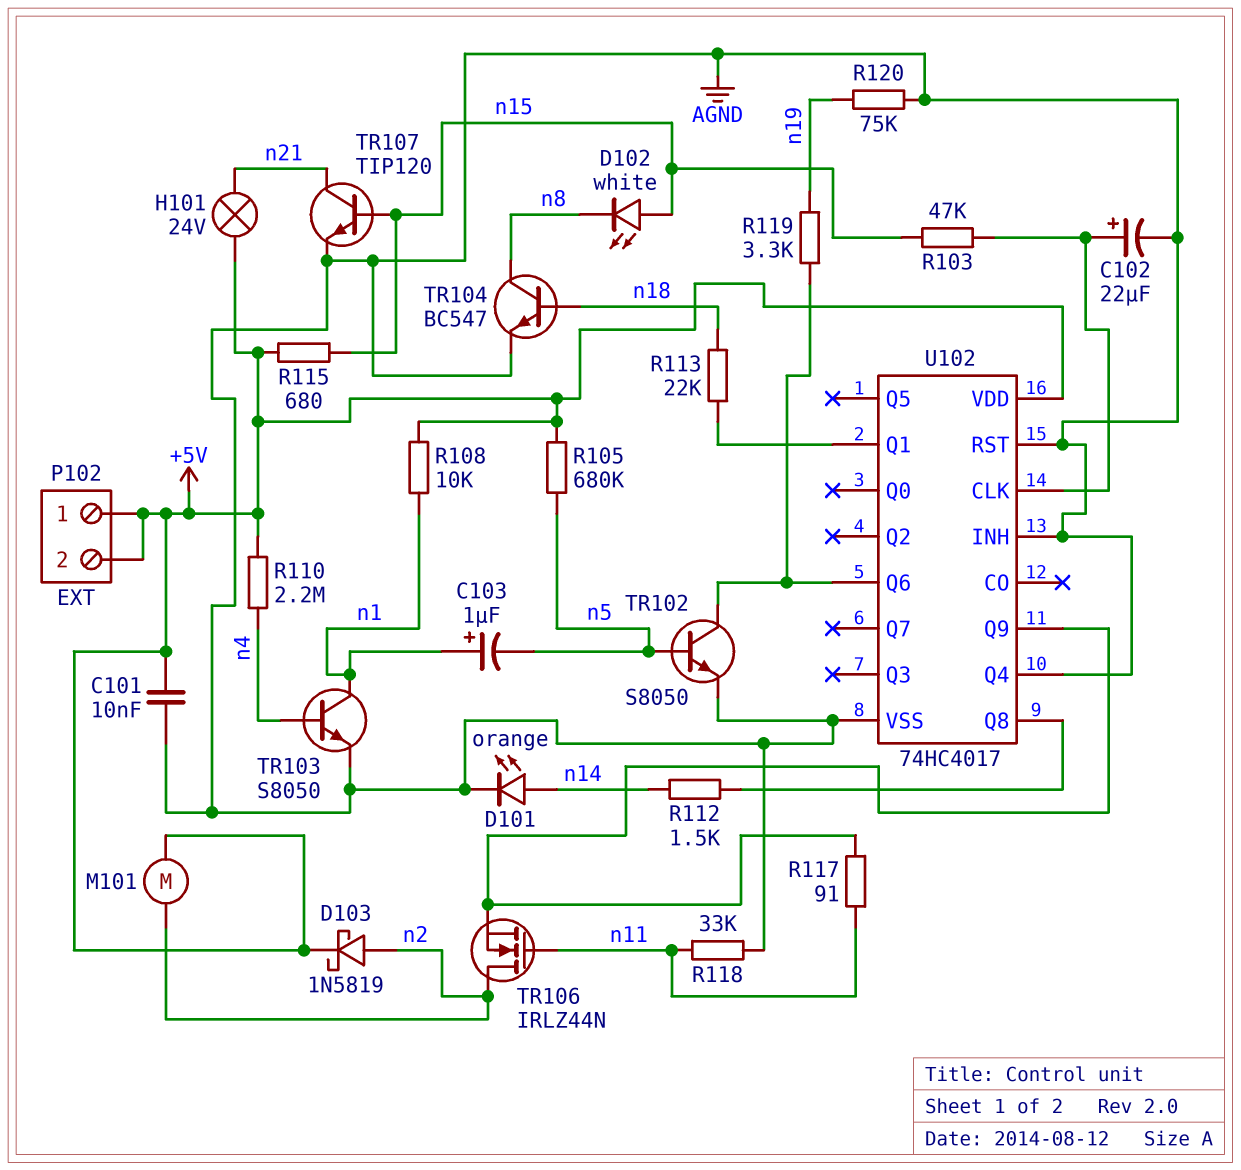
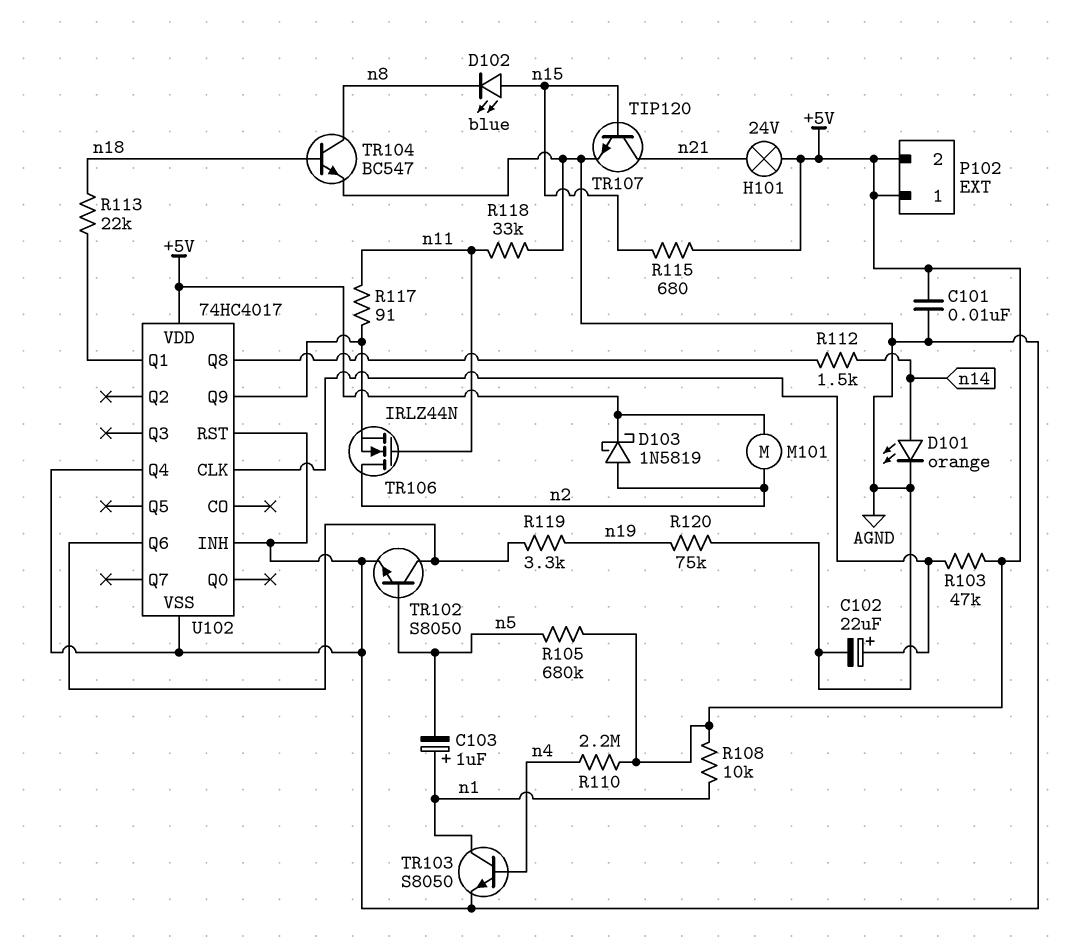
D102: LED white (A n15, K n8) -> LED blue (A n15, K n8)
R103: 47k (U102/CLK, n15) -> 47k (+5V, U102/CLK)

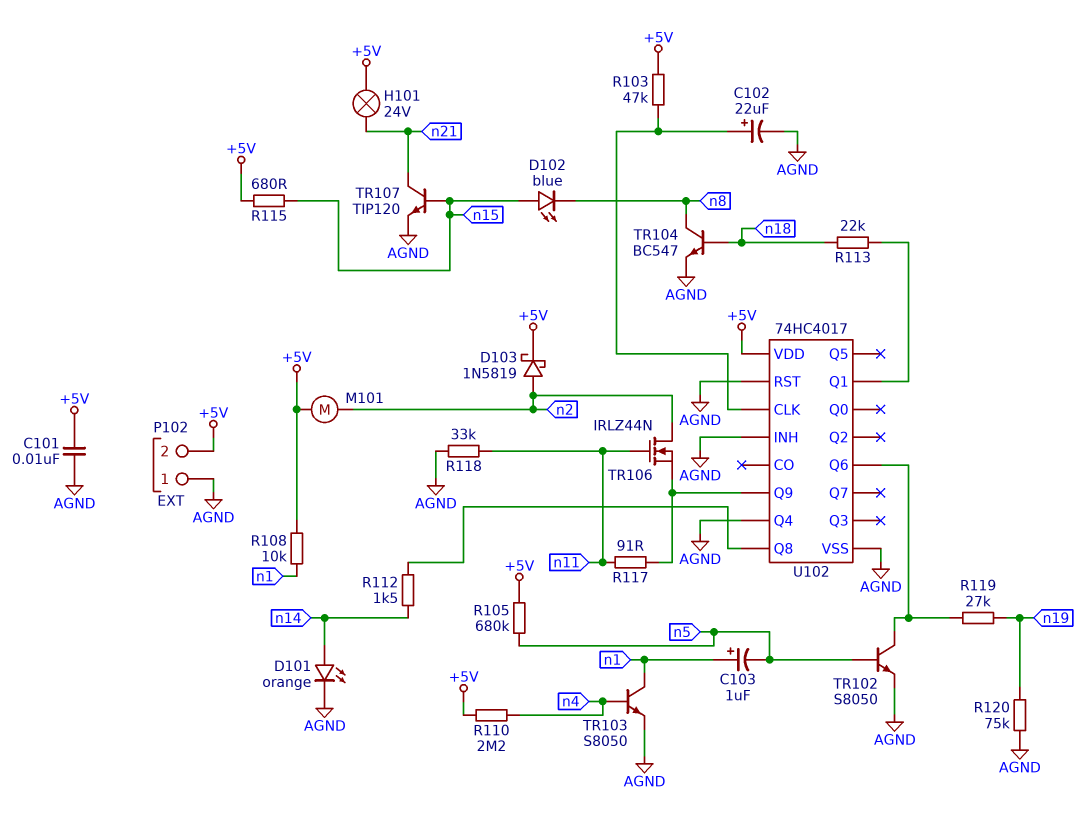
P102 pin 1: +5V -> AGND
R119: 3.3k (U102/Q6, n19) -> 27k (U102/Q6, n19)

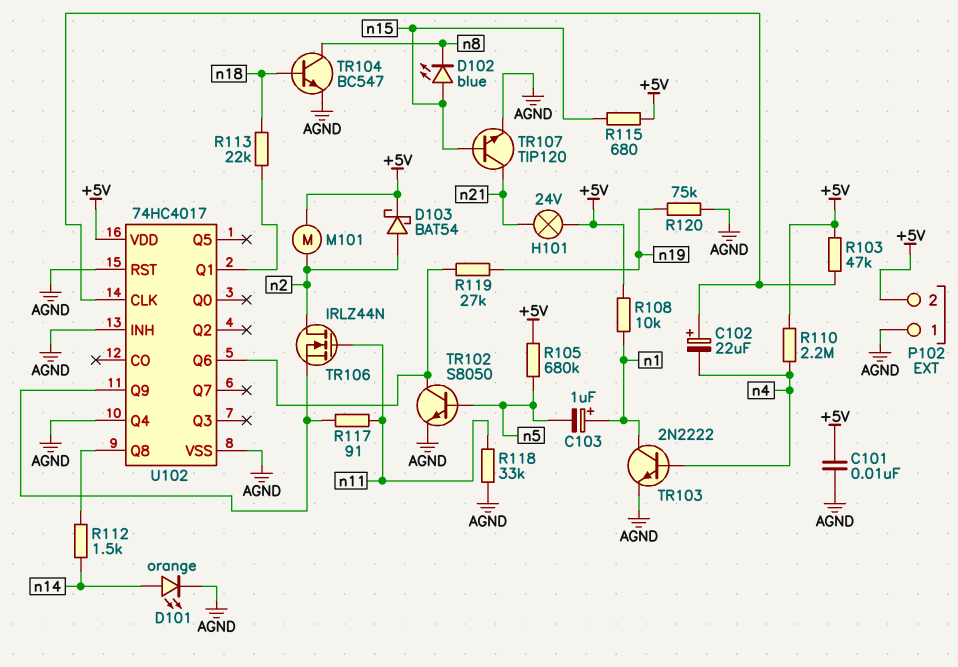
C102: 22uF (plus U102/CLK, minus AGND) -> 22uF (plus U102/CLK, minus n4)
D103: schottky 1N5819 (A n2, K +5V) -> schottky BAT54 (A n2, K +5V)
TR103: NPN S8050 (B n4, C n1, E AGND) -> NPN 2N2222 (B n4, C n1, E AGND)

